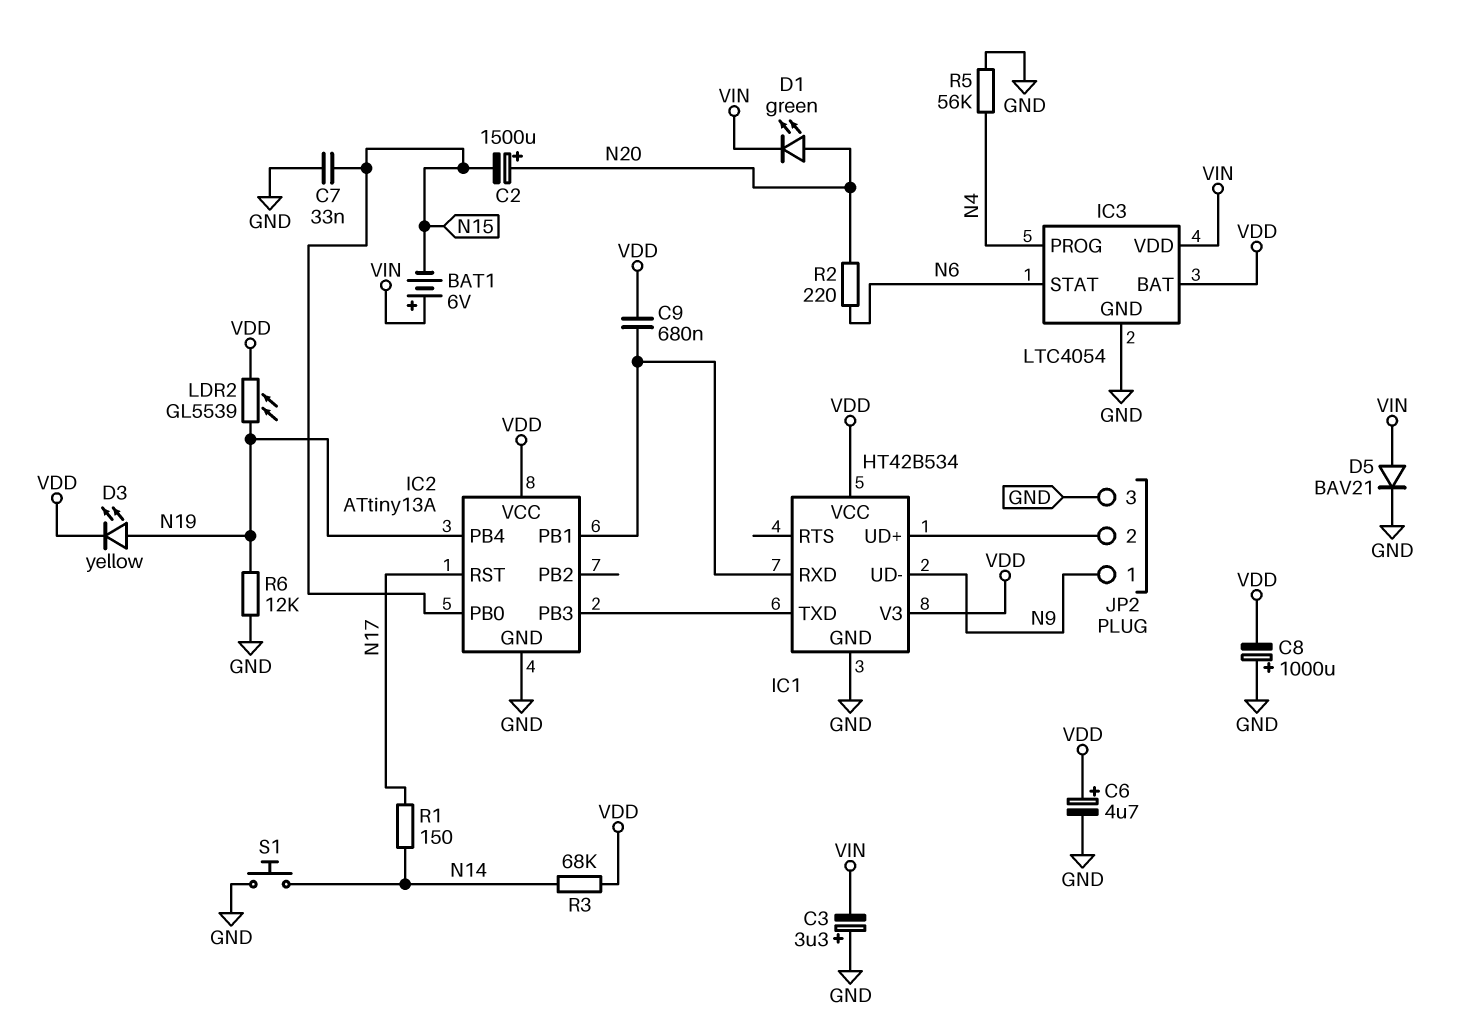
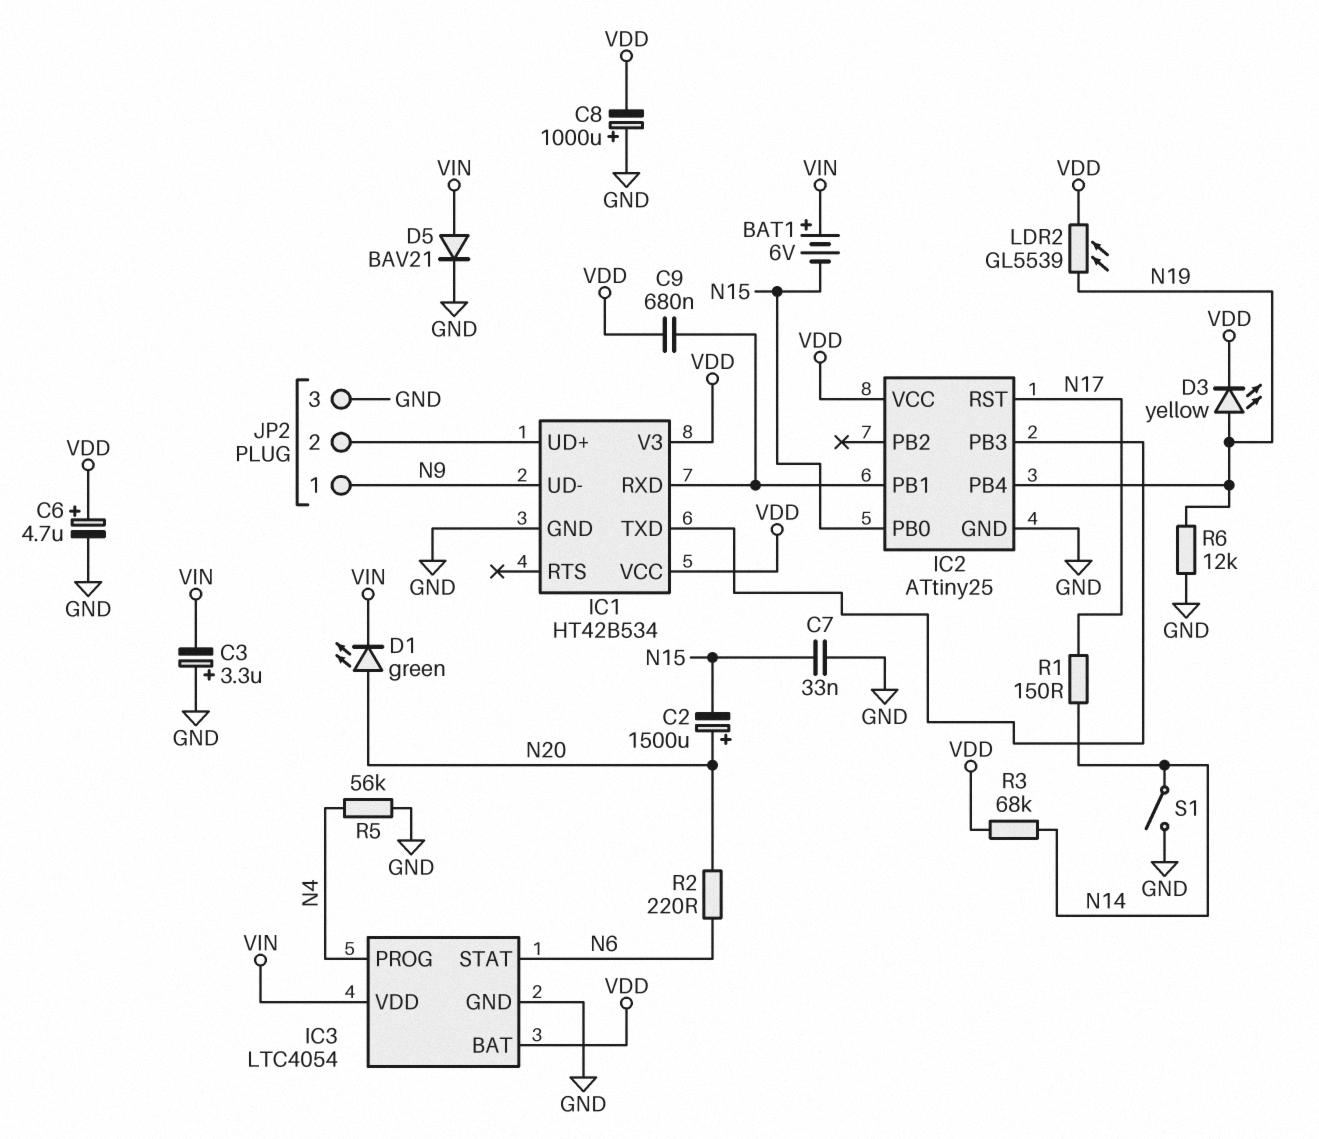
IC2: ATtiny13A -> ATtiny25
S1: button (GND, N14) -> switch (GND, N14)

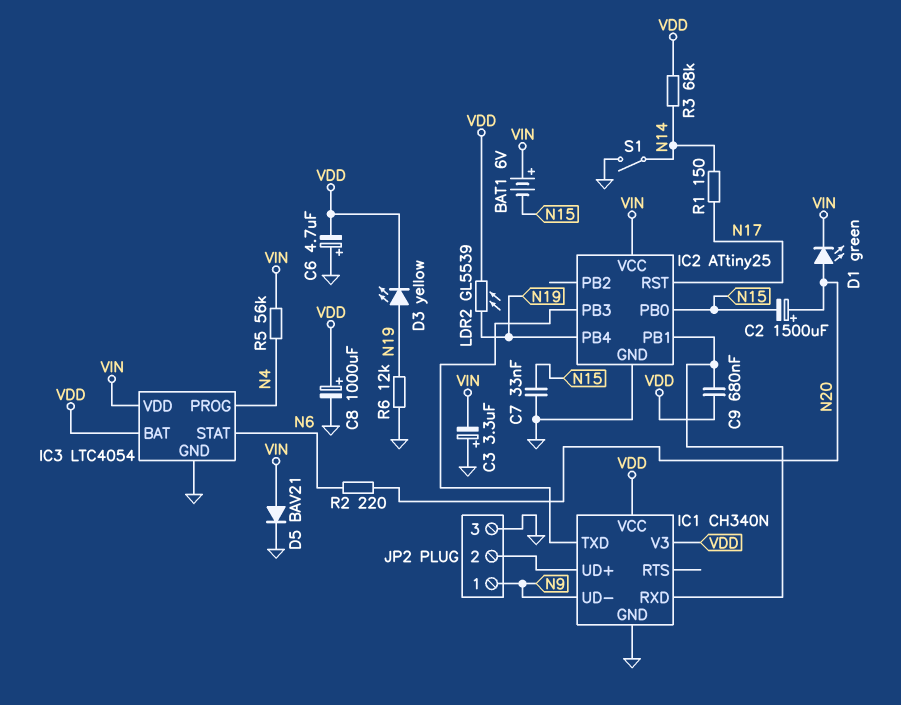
C6: 4.7uF (plus VDD, minus GND) -> 4.7uF (plus GND, minus VDD)
C8: 1000uF (plus GND, minus VDD) -> 1000uF (plus VDD, minus GND)
IC1: HT42B534 -> CH340N
IC2 pin VCC: VDD -> VIN
R5: 56k (GND, N4) -> 56k (N4, VIN)

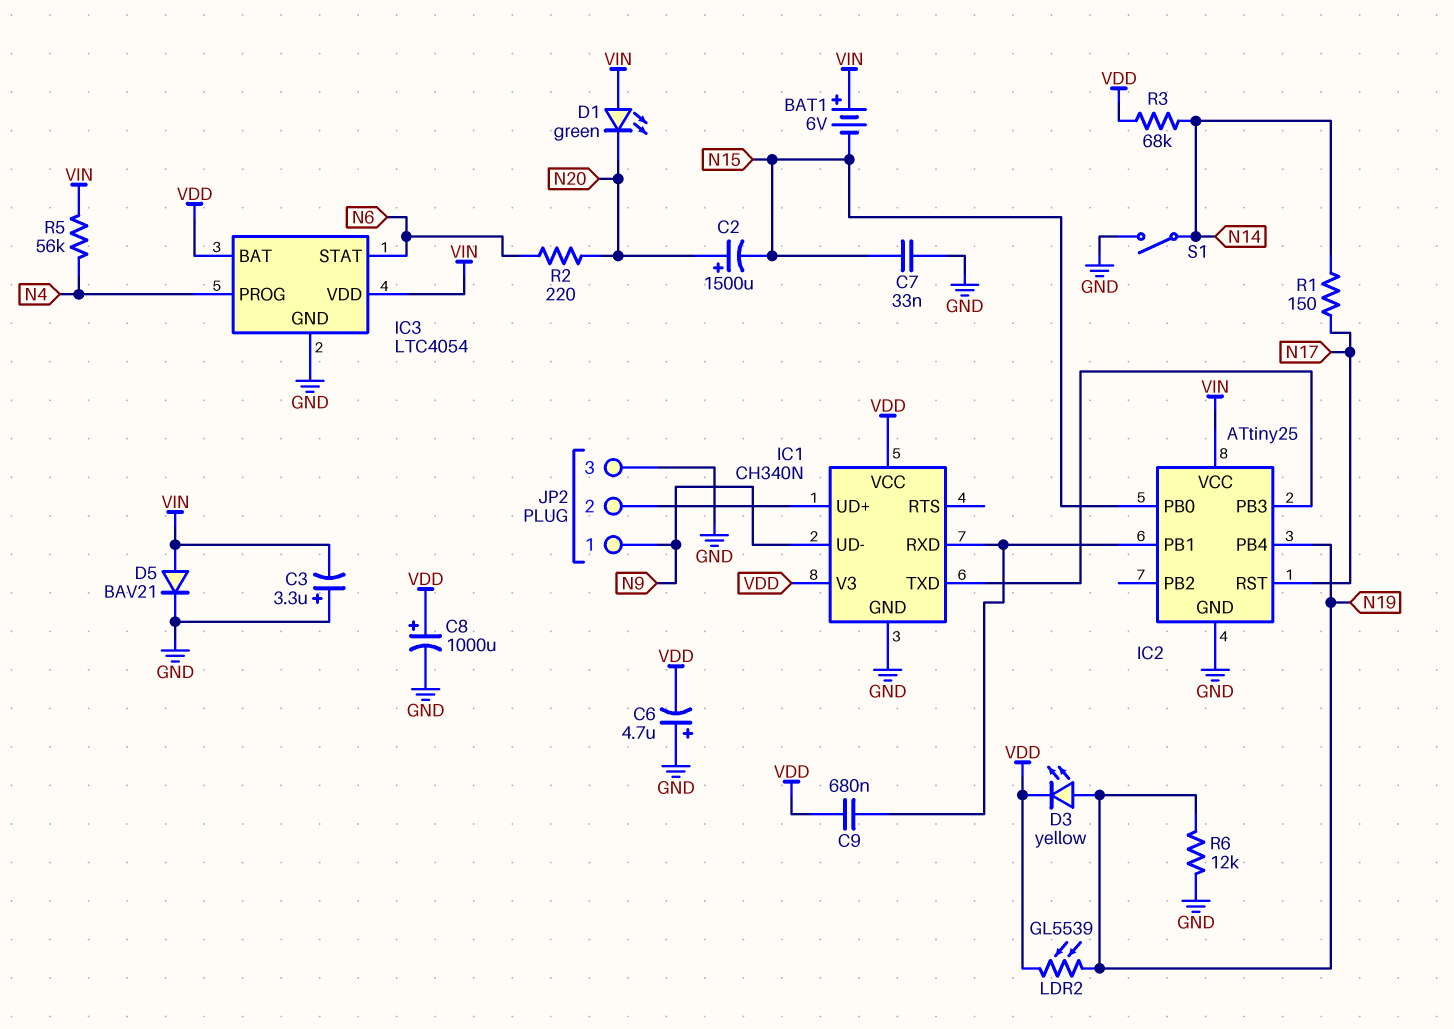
D1: LED green (A N20, K VIN) -> LED green (A VIN, K N20)

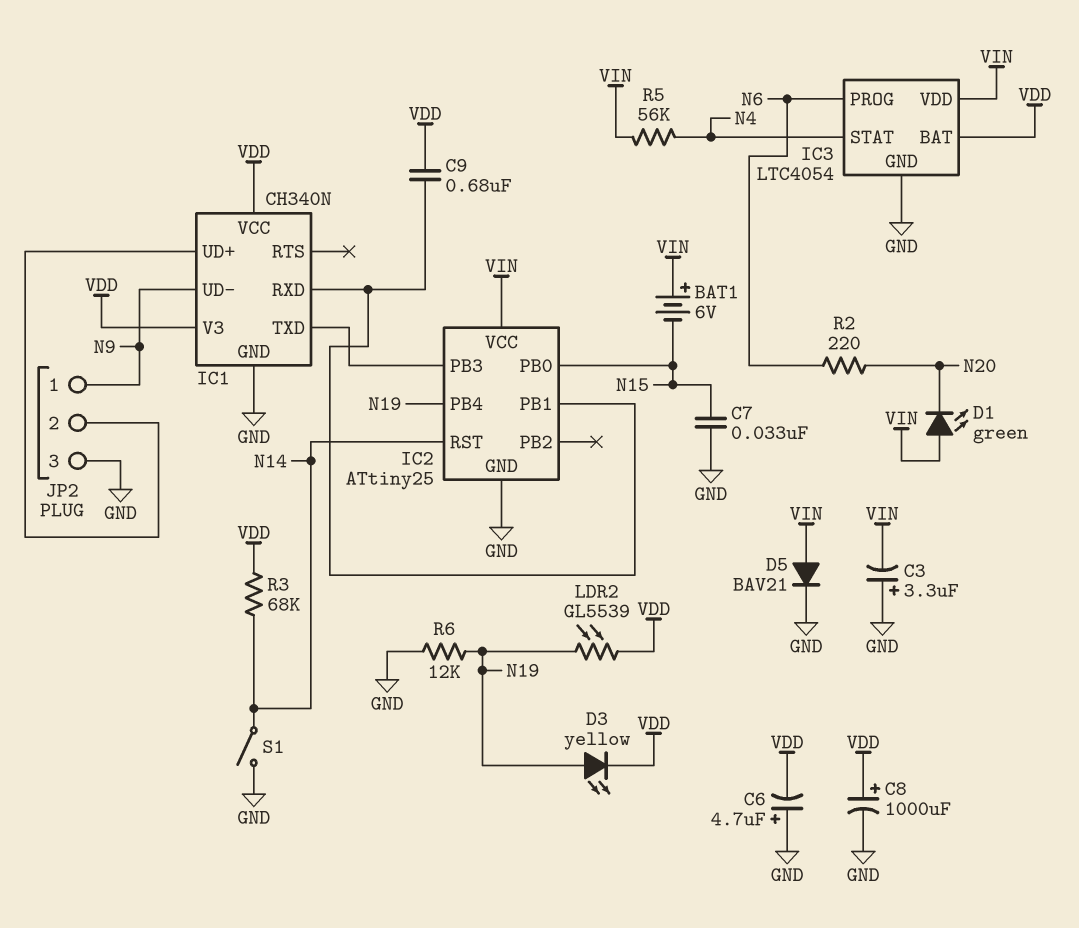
C2: 1500uF (plus N20, minus N15) -> none
IC2 pin RST: N17 -> N14
IC3 pin PROG: N4 -> N6
IC3 pin STAT: N6 -> N4
R1: 150 (N14, N17) -> none

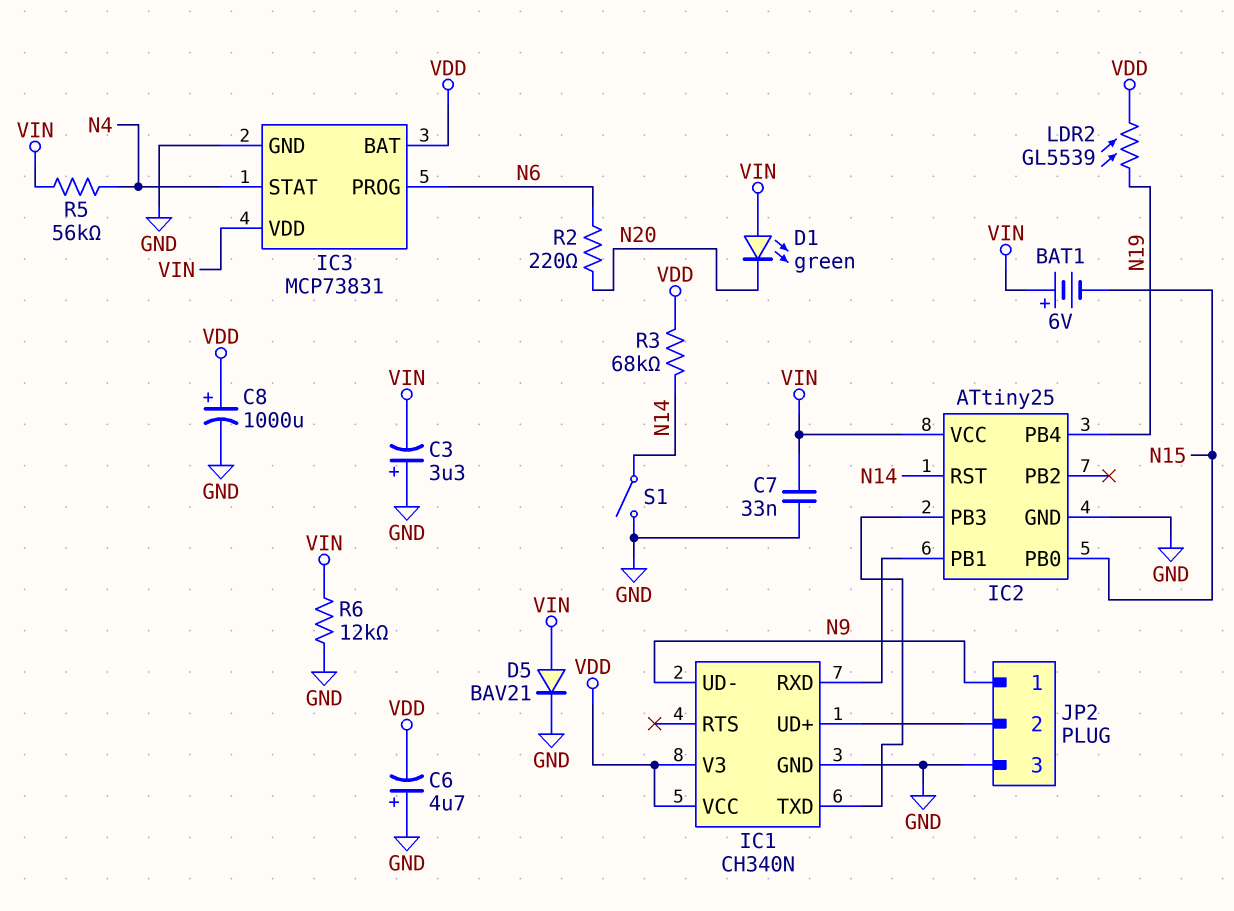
C7: 33nF (GND, N15) -> 33nF (GND, VIN)
C9: 680nF (IC1/RXD, VDD) -> none
D3: LED yellow (A N19, K VDD) -> none
IC3: LTC4054 -> MCP73831
R6: 12k (GND, N19) -> 12k (GND, VIN)

